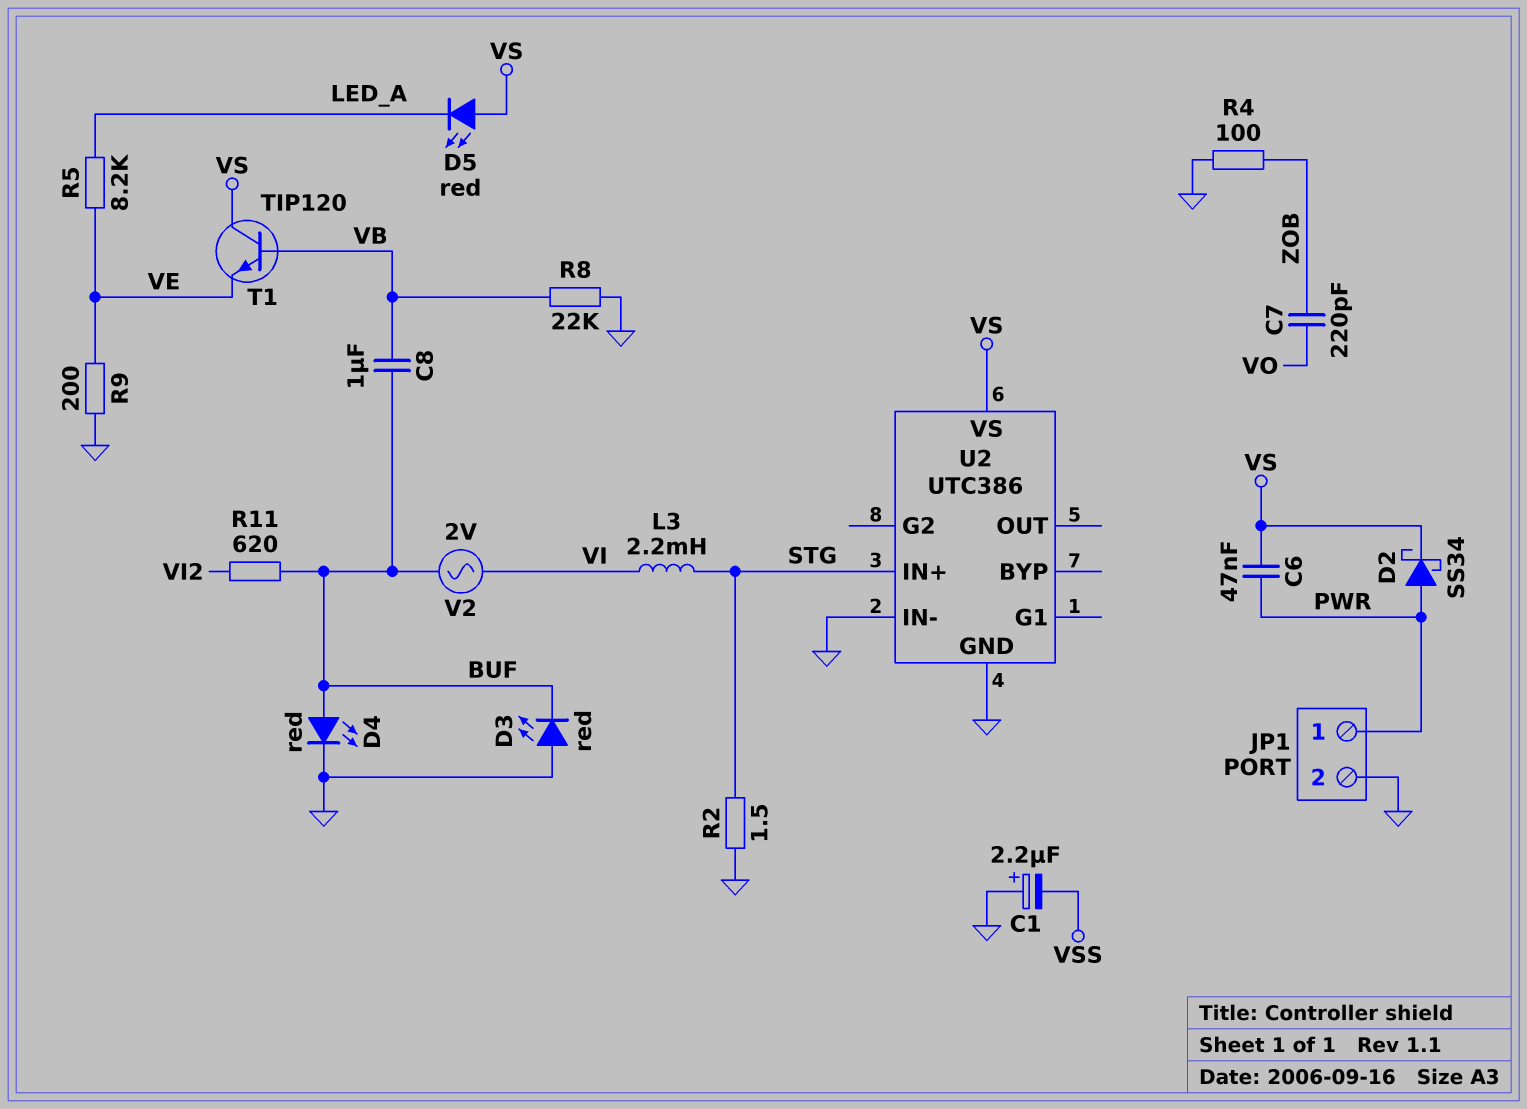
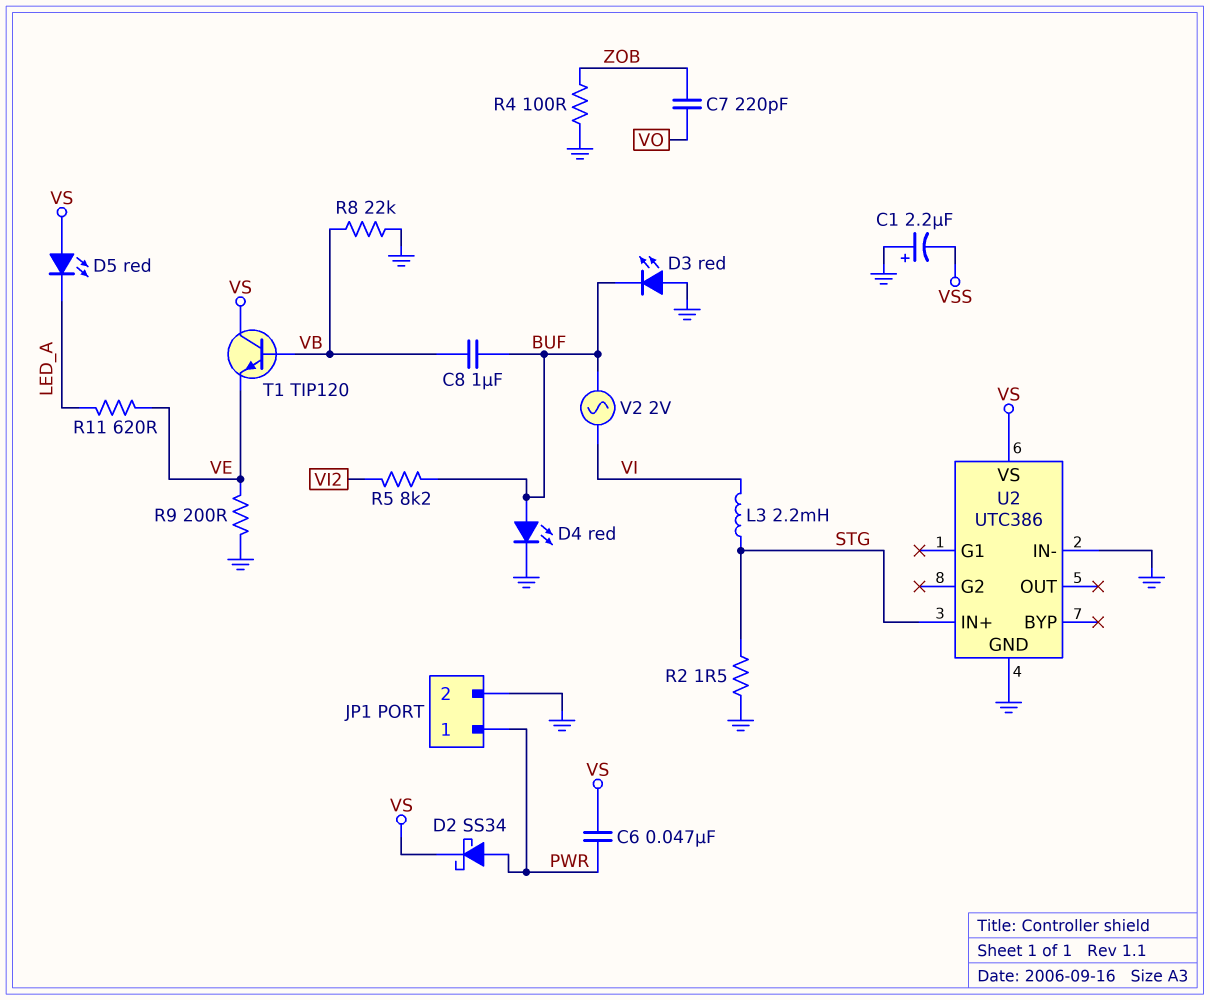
R5: 8.2k (LED_A, VE) -> 8.2k (BUF, VI2)
R11: 620 (BUF, VI2) -> 620 (LED_A, VE)

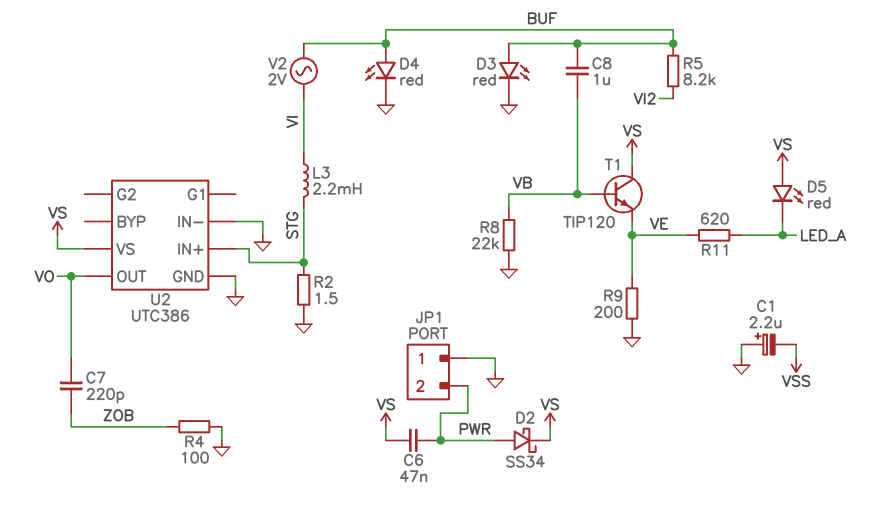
D3: LED red (A GND, K BUF) -> LED red (A BUF, K GND)
JP1 pin 1: PWR -> GND
JP1 pin 2: GND -> PWR
U2 pin OUT: none -> VO

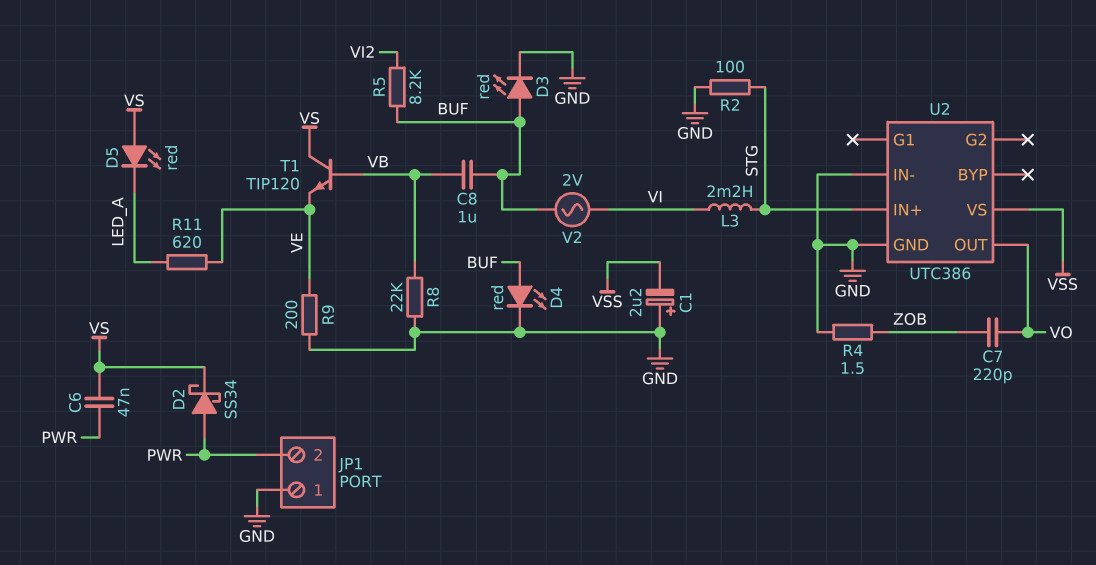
R2: 1.5 (GND, STG) -> 100 (GND, STG)
R4: 100 (GND, ZOB) -> 1.5 (GND, ZOB)
U2 pin VS: VS -> VSS

